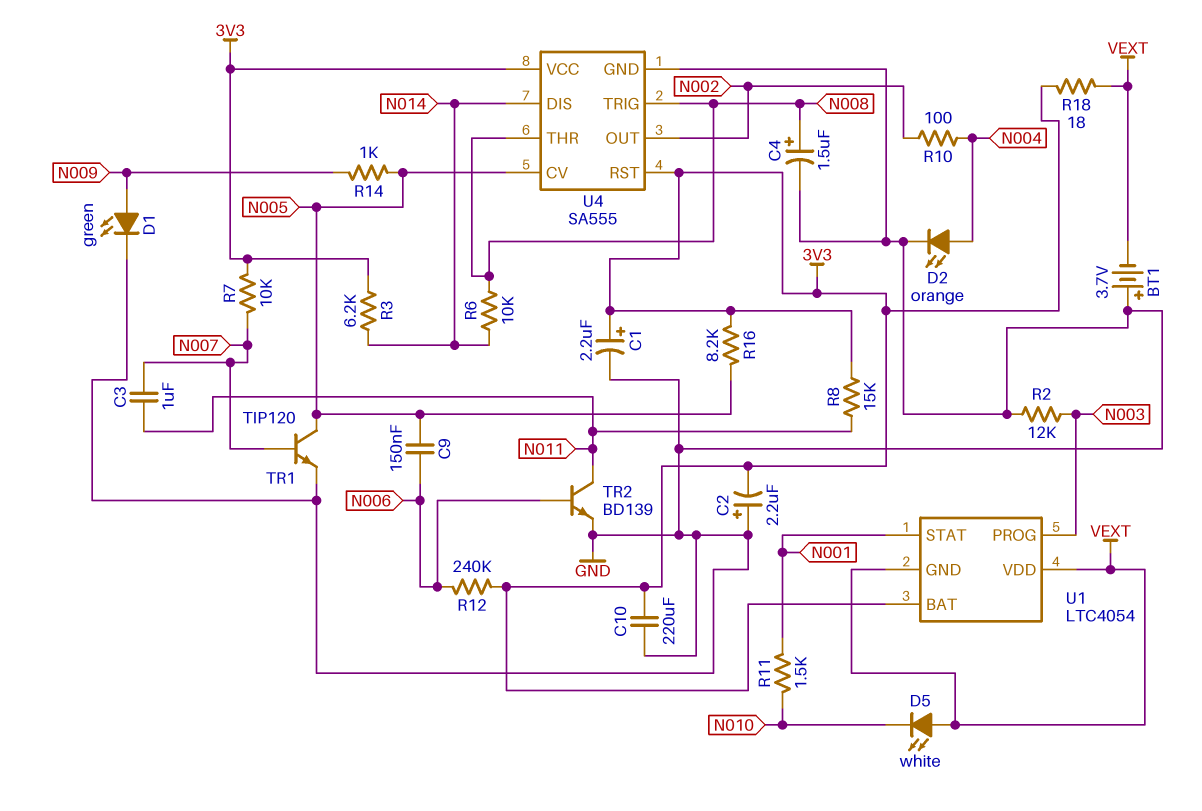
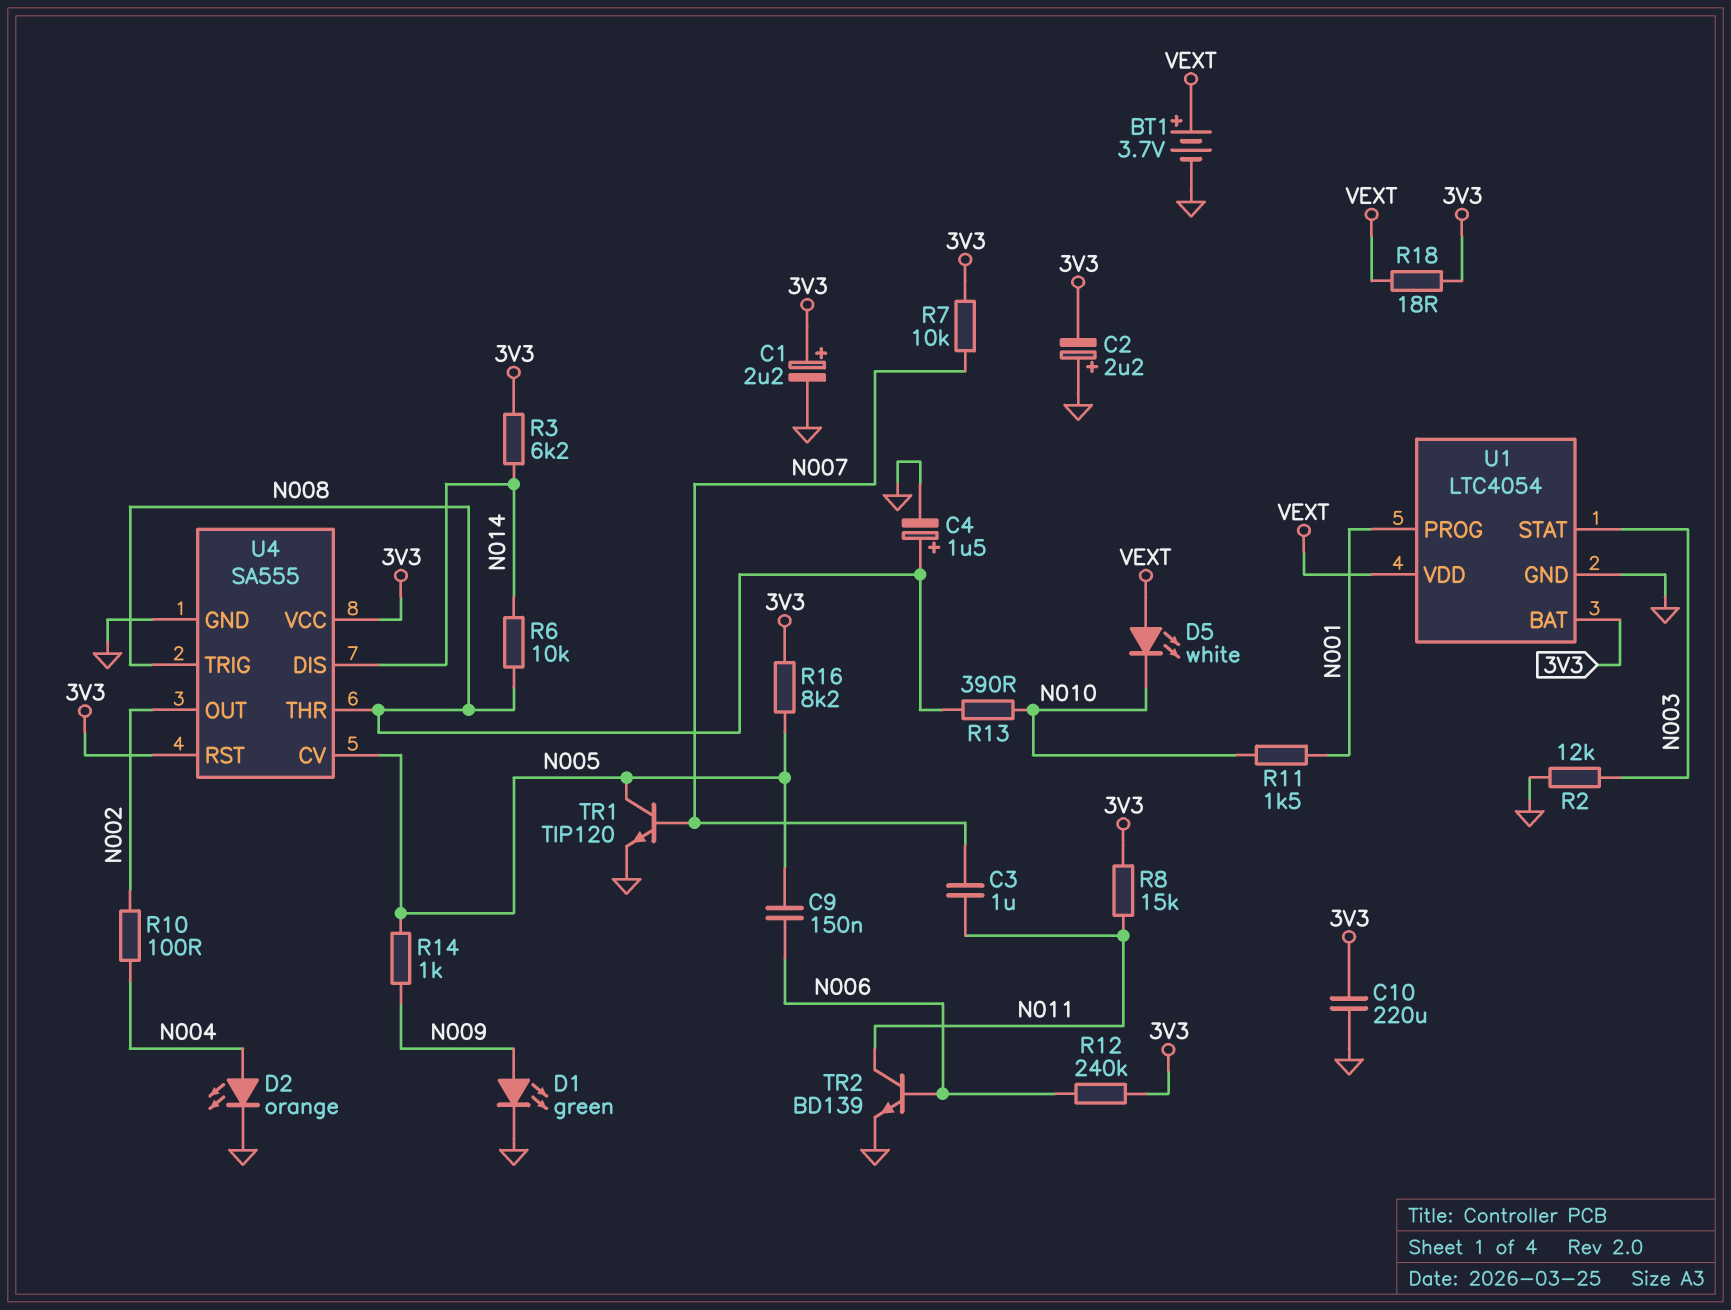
BT1: 3.7V (plus GND, minus VEXT) -> 3.7V (plus VEXT, minus GND)
R13: none -> 390 (N008, N010)
U1 pin GND: VEXT -> GND
U1 pin PROG: N003 -> N001
U1 pin STAT: N001 -> N003

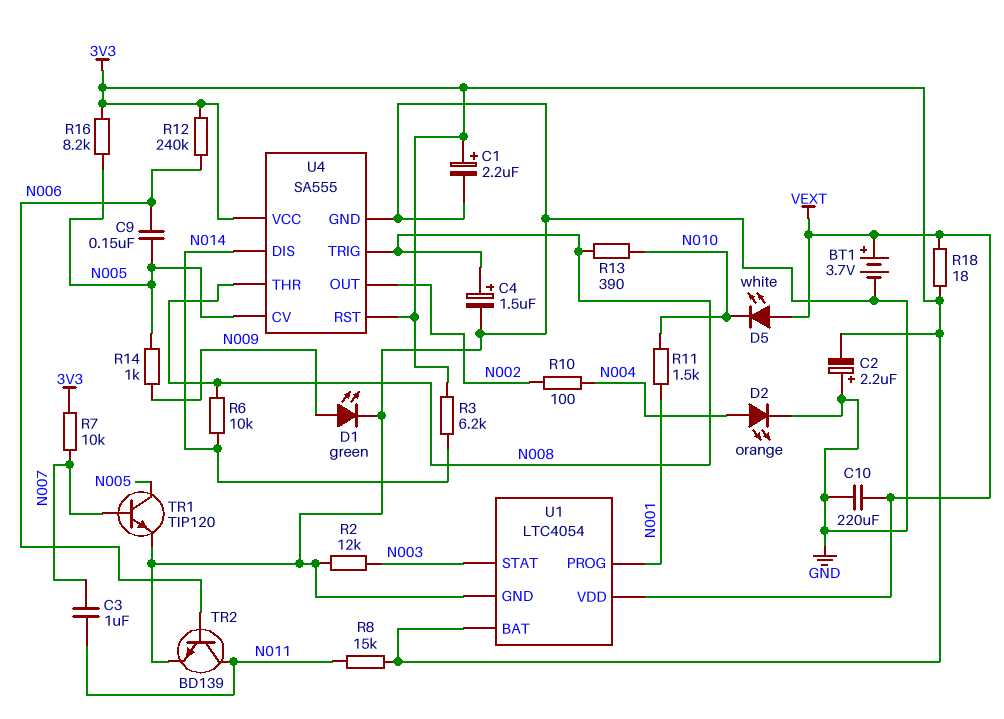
C10: 220uF (3V3, GND) -> 220uF (GND, VEXT)

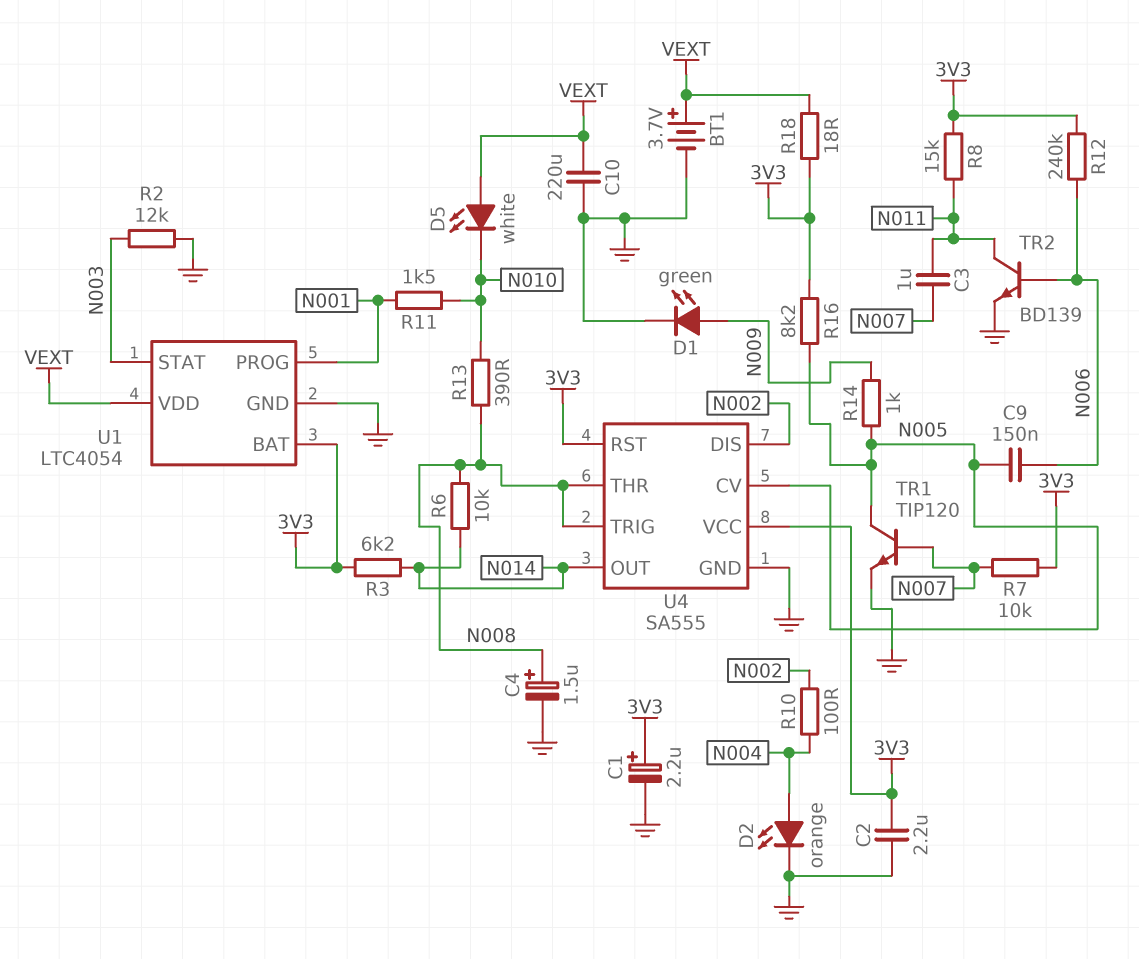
C2: 2.2uF (plus GND, minus 3V3) -> 2.2uF (3V3, GND)
U4 pin DIS: N014 -> N002
U4 pin OUT: N002 -> N014

